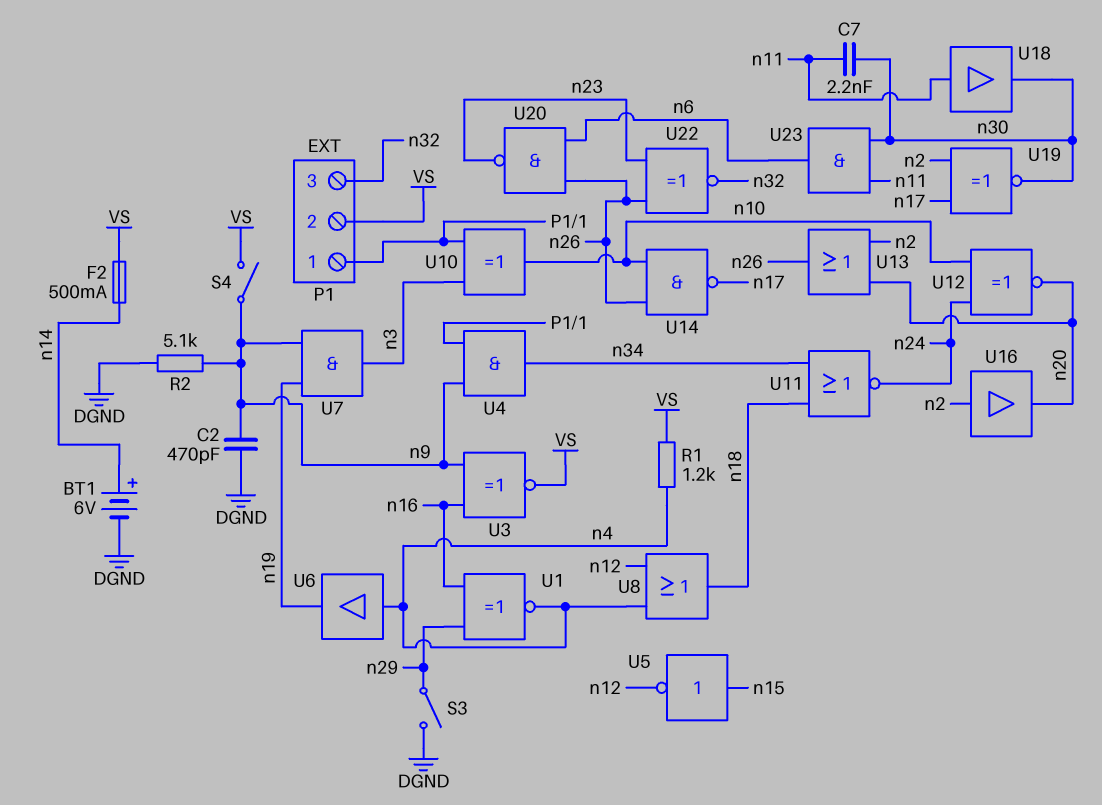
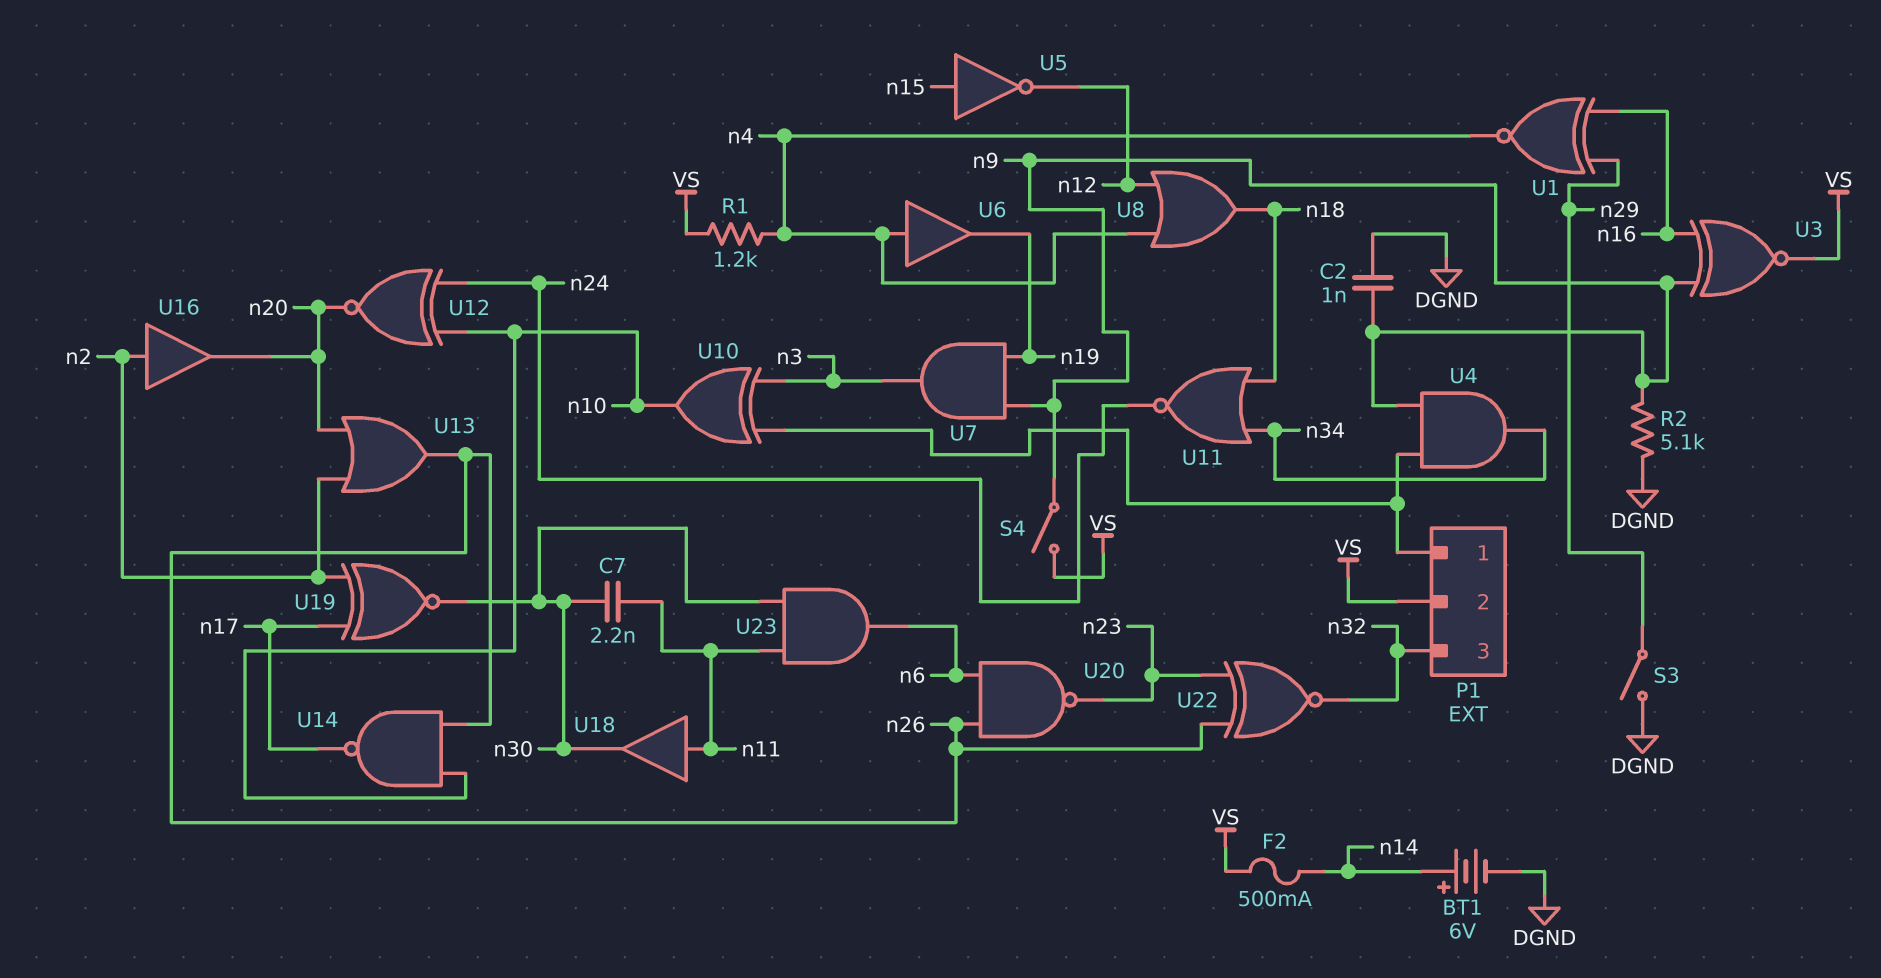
C2: 470pF (DGND, n9) -> 1nF (DGND, n9)

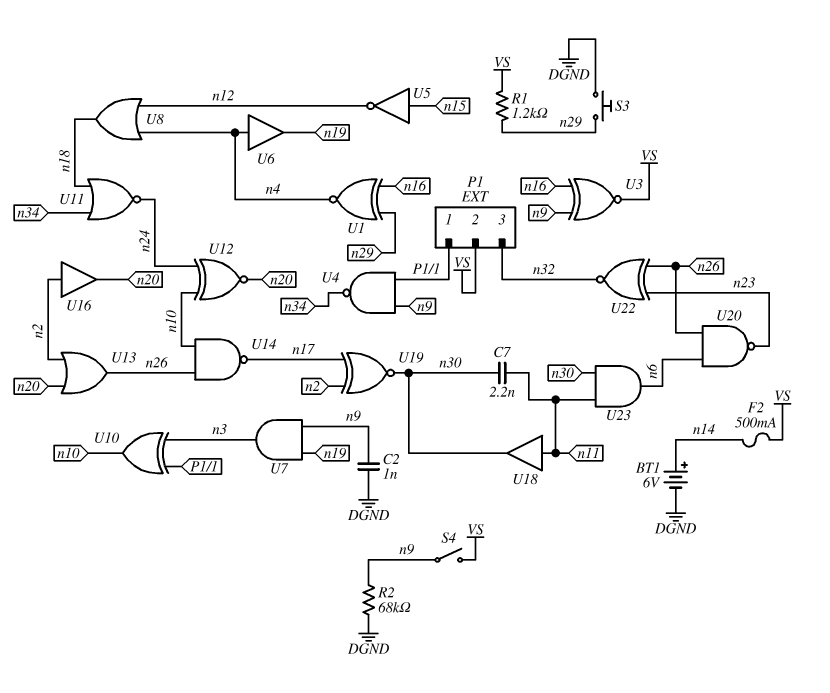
R1: 1.2k (VS, n4) -> 1.2k (VS, n29)
R2: 5.1k (DGND, n9) -> 68k (DGND, n9)
S3: switch (DGND, n29) -> button (DGND, n29)
U4: AND (in P1/1, in n9, out n34) -> NAND (in P1/1, in n9, out n34)

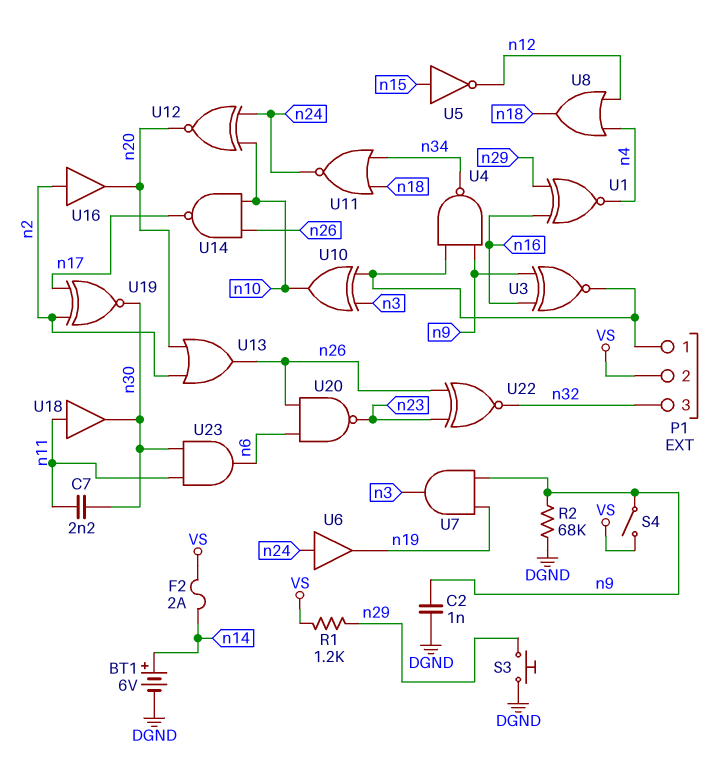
F2: 500mA (VS, n14) -> 2A (VS, n14)
U3: XNOR (in n9, in n16, out VS) -> XNOR (in n9, in n16, out P1/1)
U6: buffer (in n4, out n19) -> buffer (in n24, out n19)

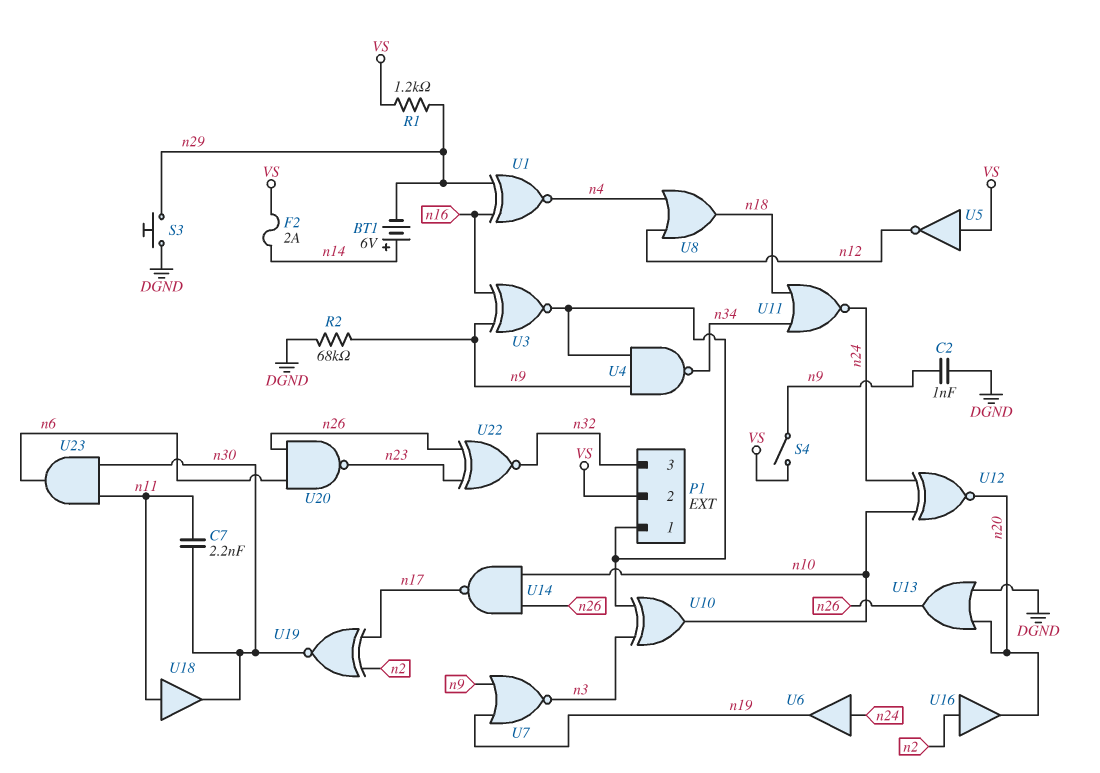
BT1: 6V (plus n14, minus DGND) -> 6V (plus n14, minus n29)
U5: NOT (in n15, out n12) -> NOT (in VS, out n12)
U7: AND (in n9, in n19, out n3) -> NOR (in n9, in n19, out n3)
U13: OR (in n2, in n20, out n26) -> OR (in DGND, in n20, out n26)

